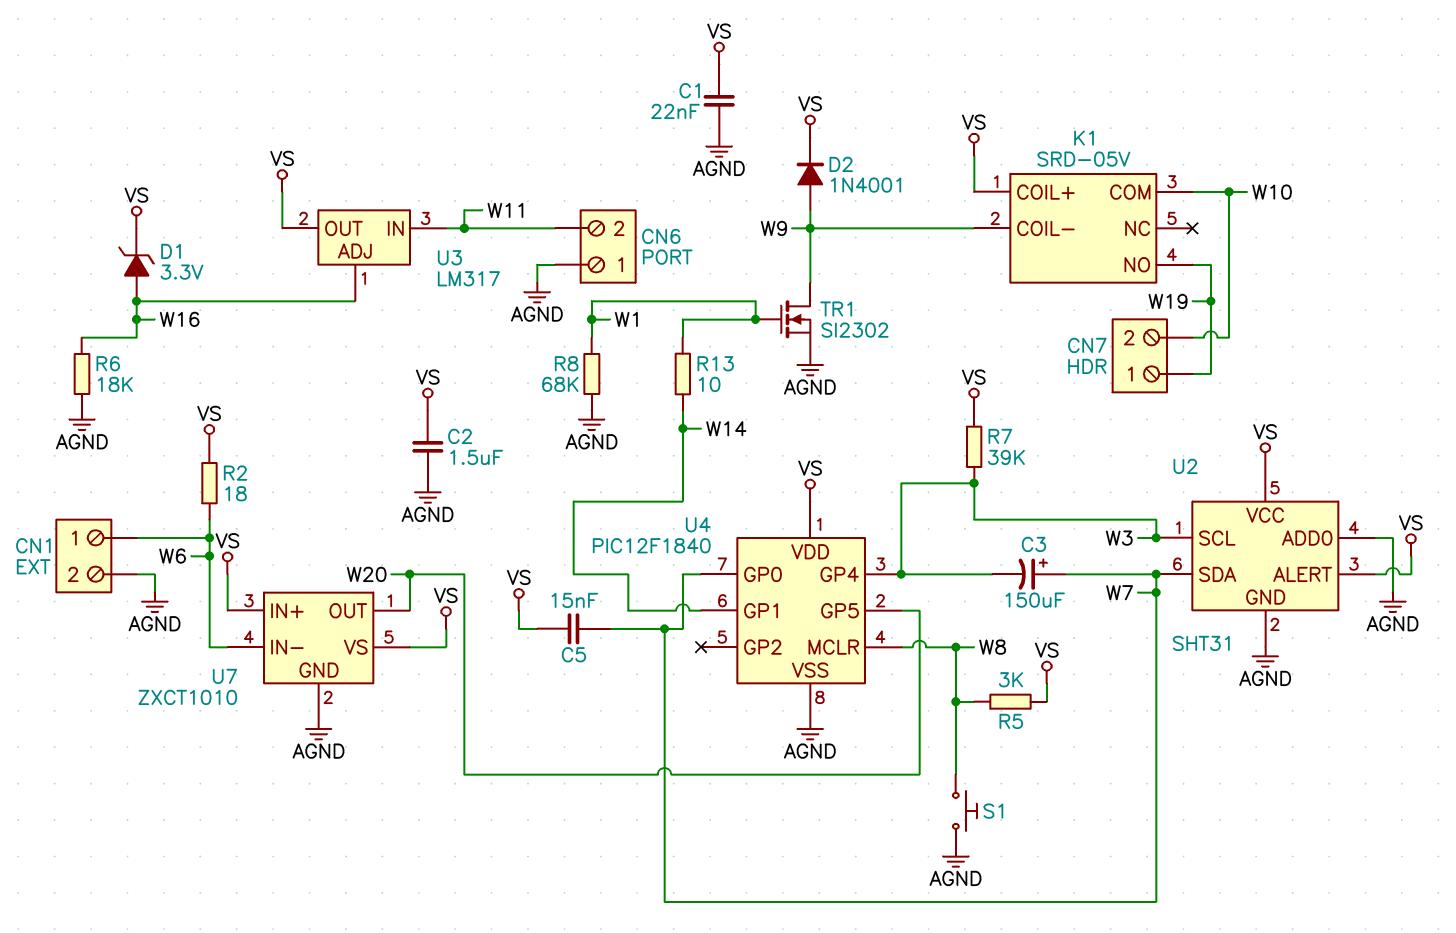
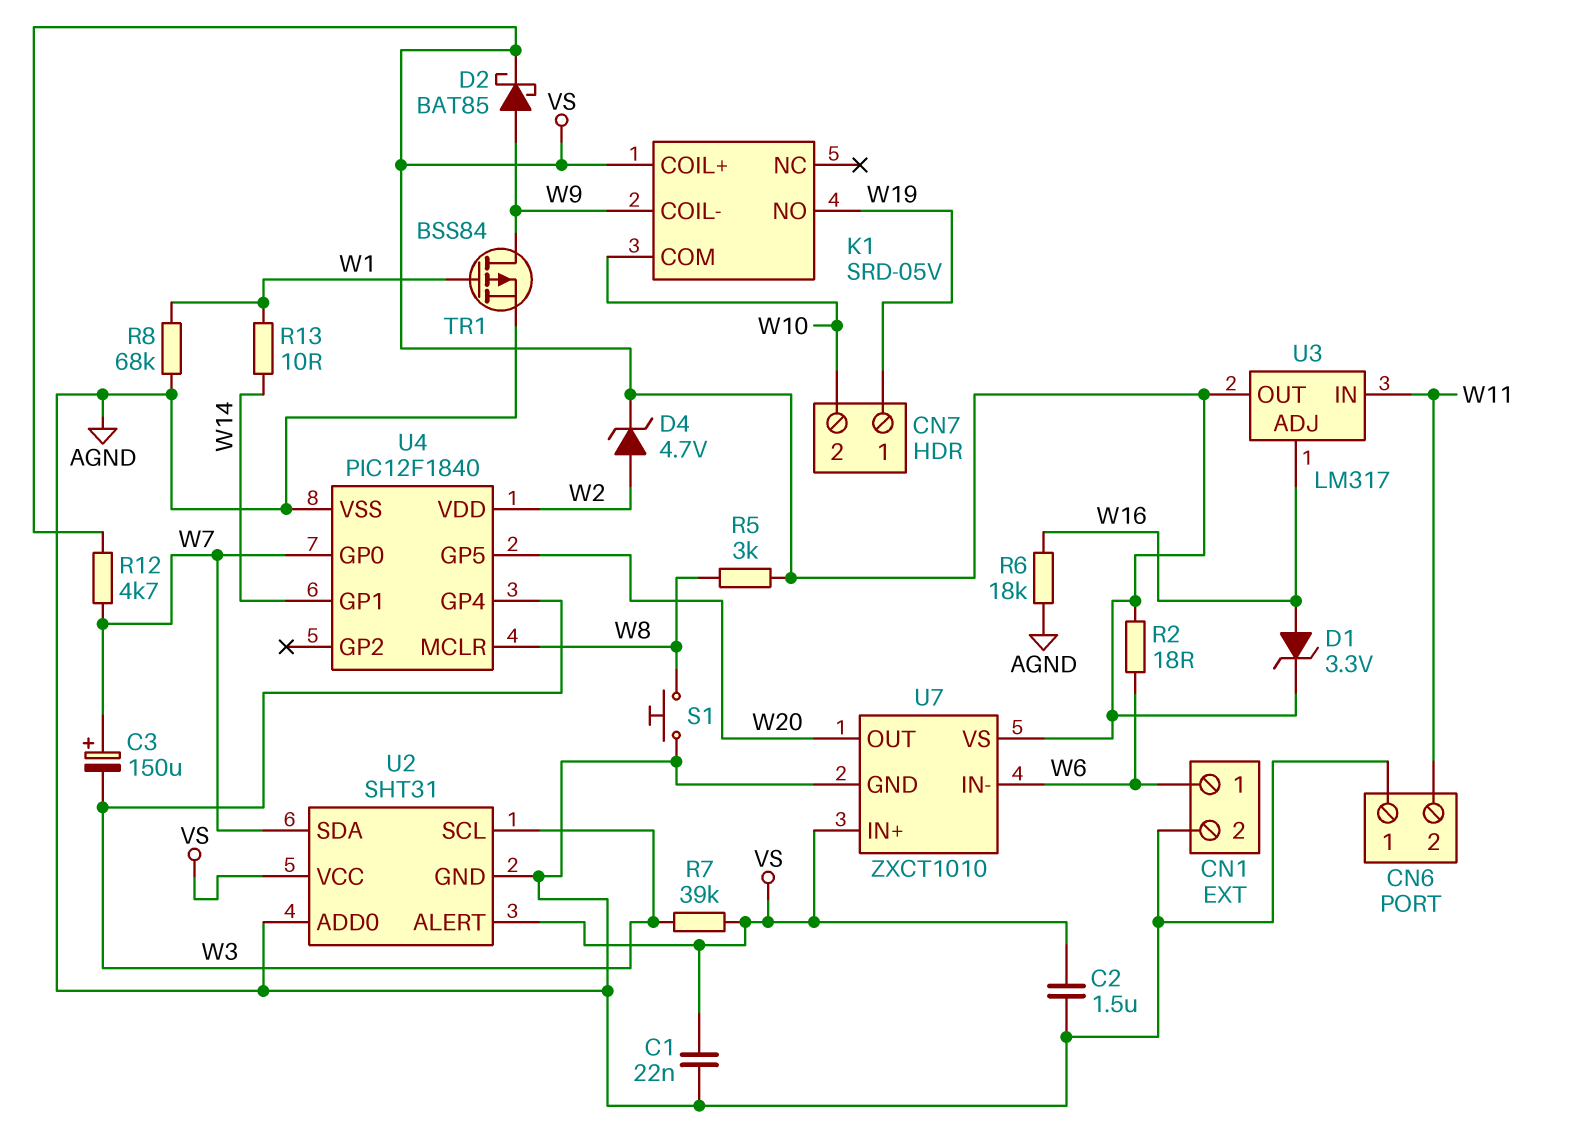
C5: 15nF (VS, W7) -> none
D2: diode 1N4001 (A W9, K VS) -> schottky BAT85 (A W9, K VS)
D4: none -> zener 4.7V (A W2, K VS)
R12: none -> 4.7k (VS, W7)
TR1: NMOS SI2302 (G W1, D W9, S AGND) -> PMOS BSS84 (G W1, D W9, S AGND)
U4 pin VDD: VS -> W2

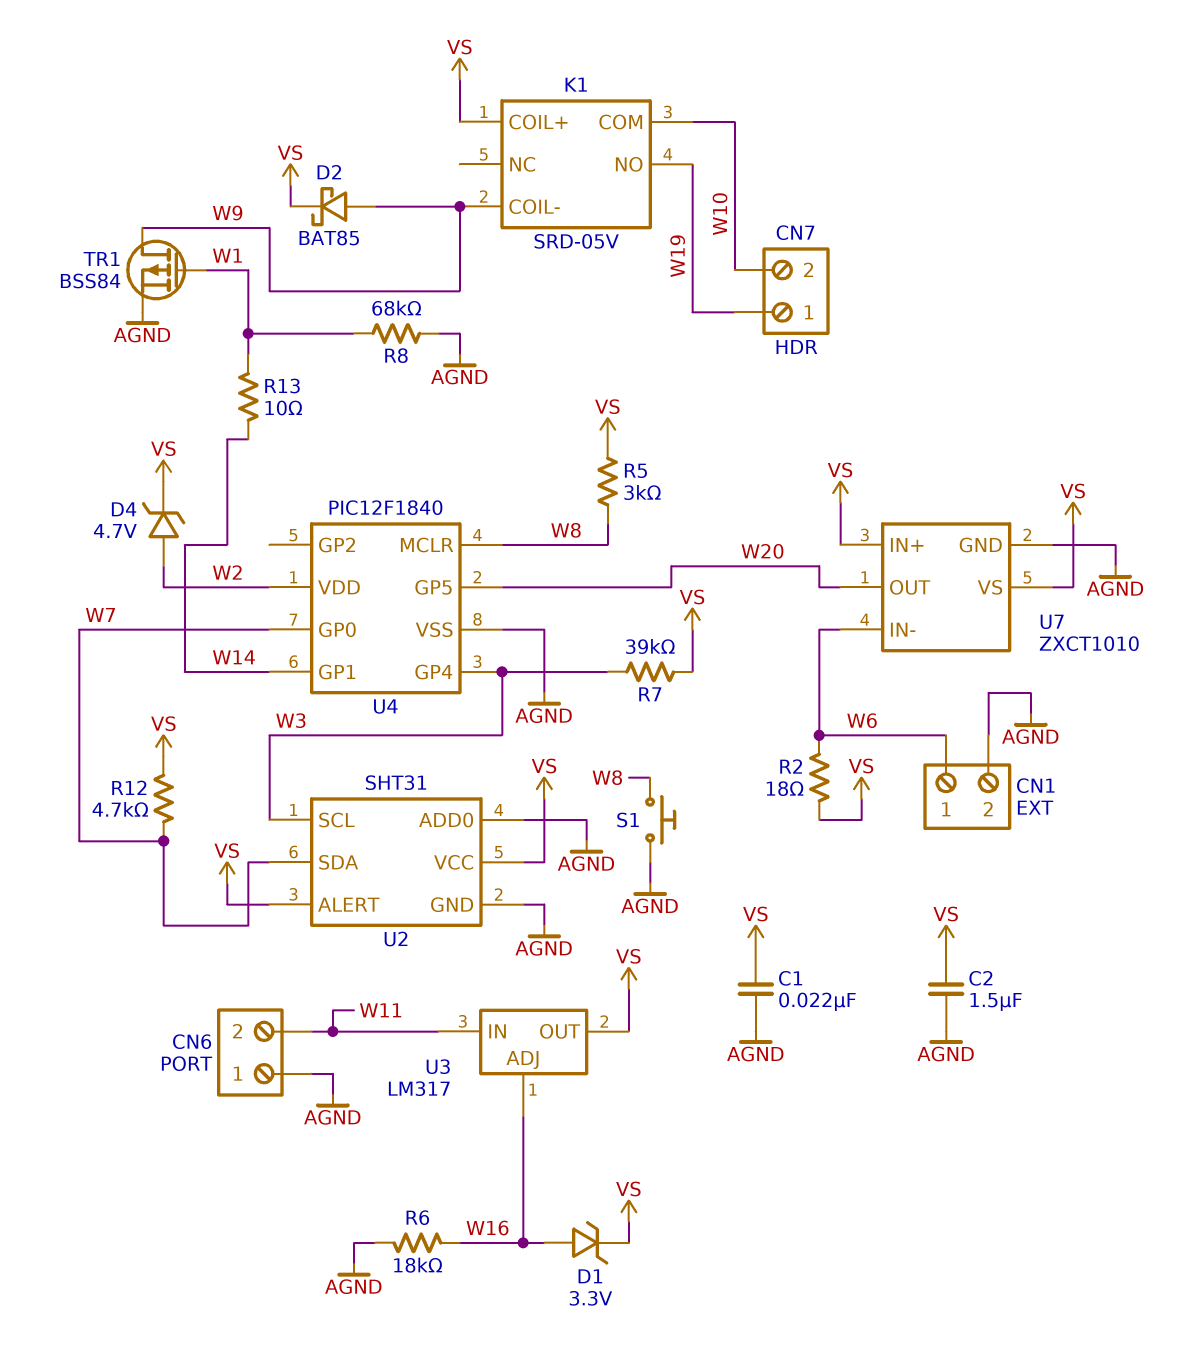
C3: 150uF (plus W7, minus W3) -> none

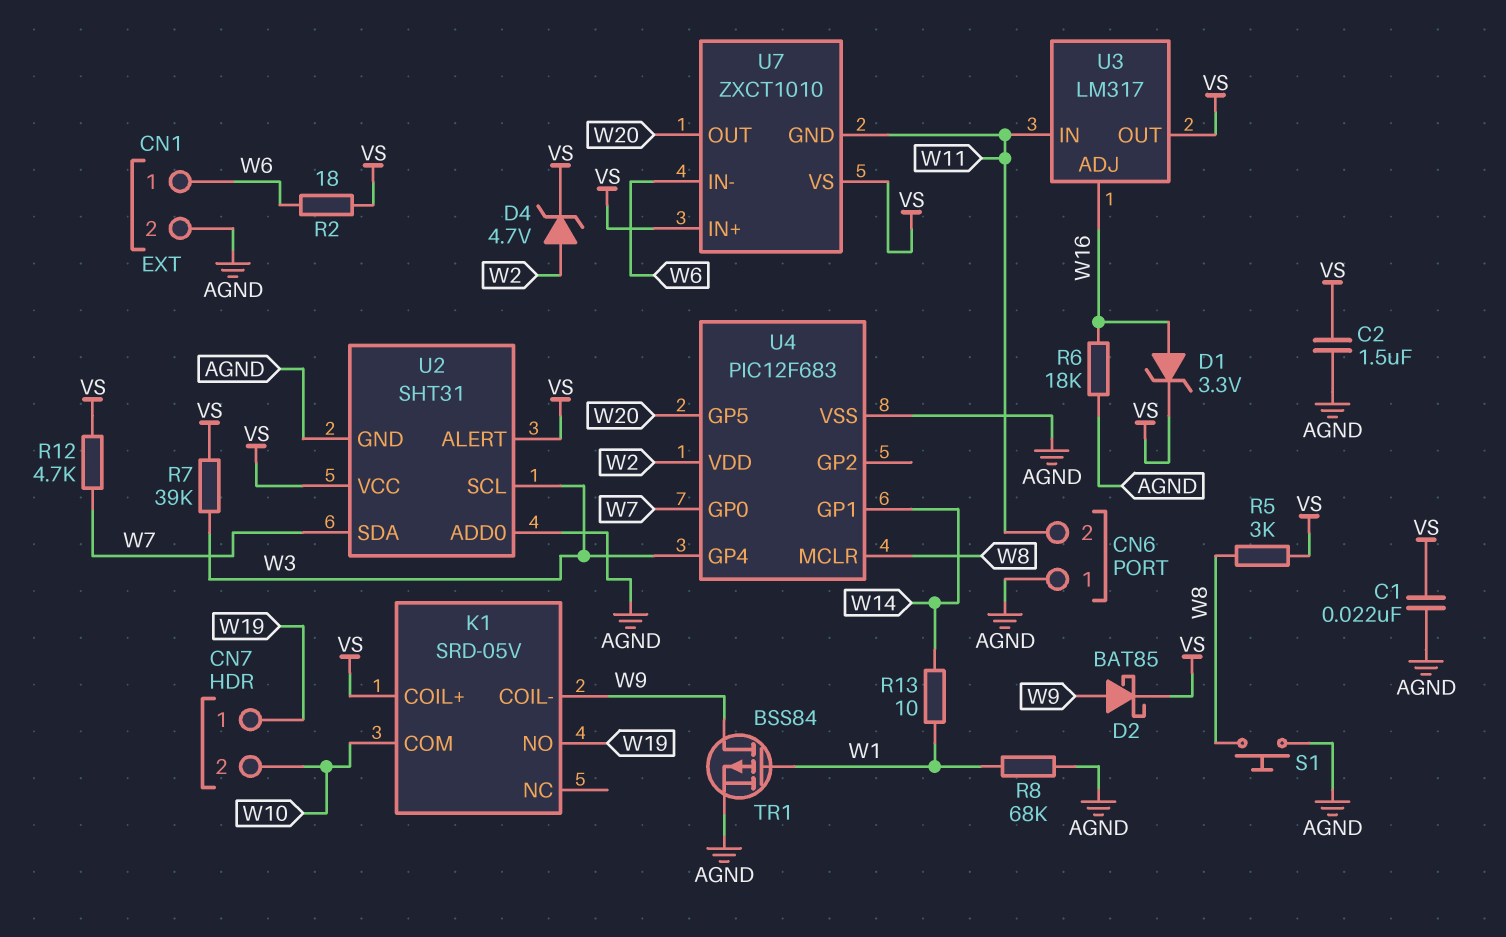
U4: PIC12F1840 -> PIC12F683
U7 pin GND: AGND -> W11

